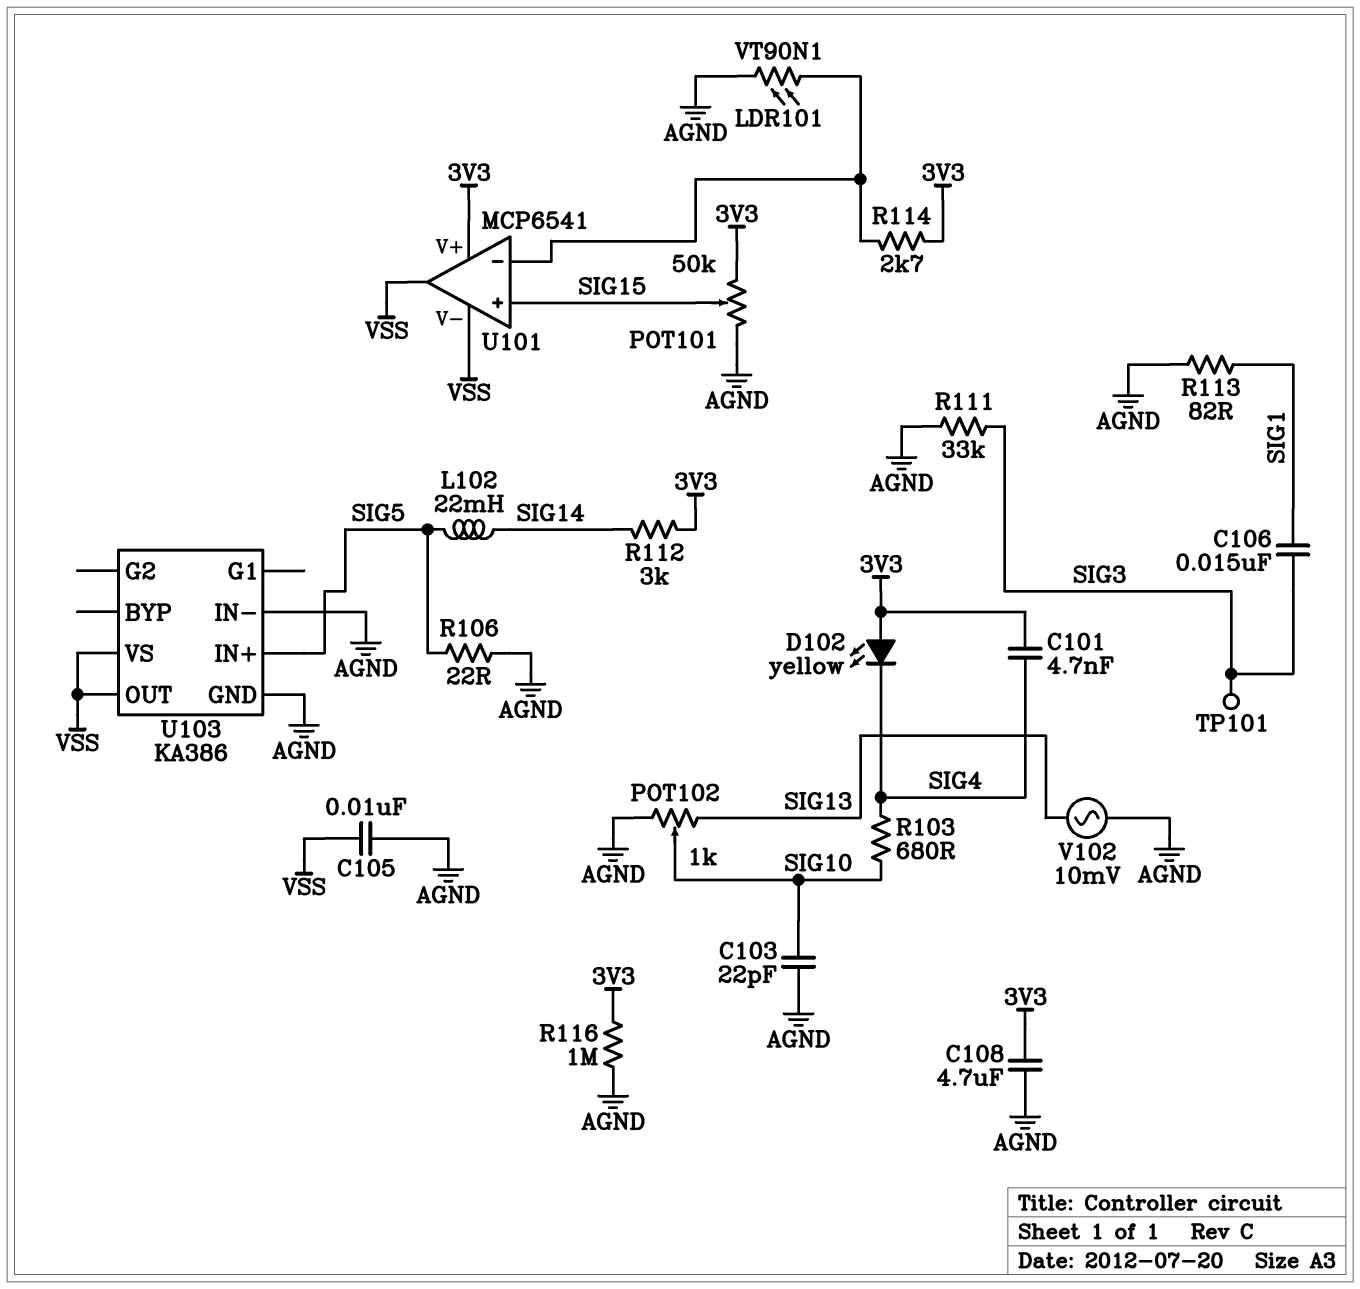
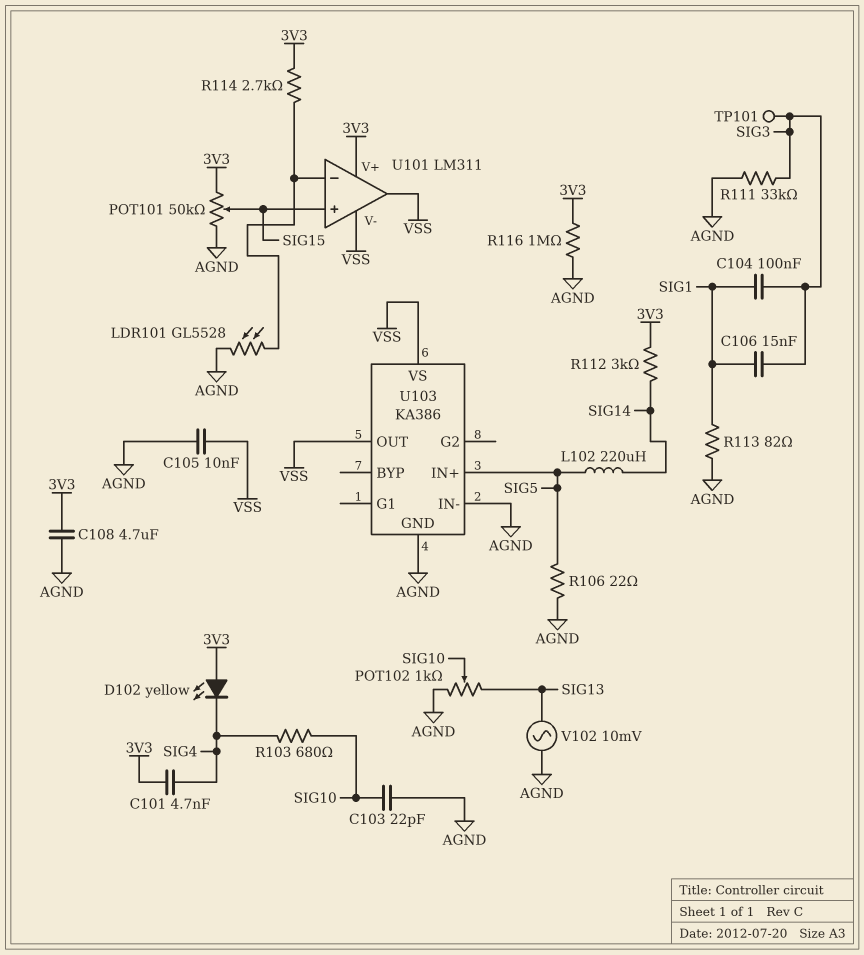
C104: none -> 100nF (SIG1, SIG3)
L102: 22mH (SIG5, SIG14) -> 220uH (SIG5, SIG14)
LDR101: VT90N1 (AGND, U101/in-) -> GL5528 (AGND, U101/in-)
U101: MCP6541 -> LM311

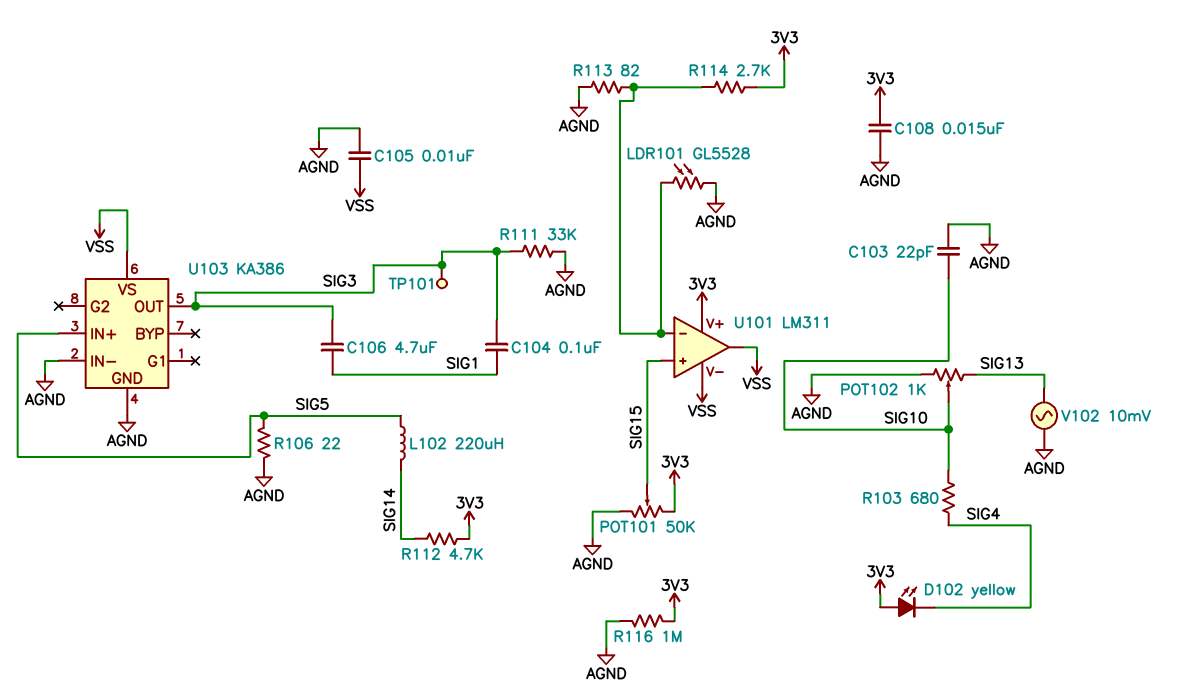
C101: 4.7nF (3V3, SIG4) -> none
C106: 15nF (SIG1, SIG3) -> 4.7uF (SIG1, SIG3)
C108: 4.7uF (3V3, AGND) -> 15nF (3V3, AGND)
R112: 3k (3V3, SIG14) -> 4.7k (3V3, SIG14)
R113: 82 (AGND, SIG1) -> 82 (AGND, U101/in-)
U103 pin OUT: VSS -> SIG3

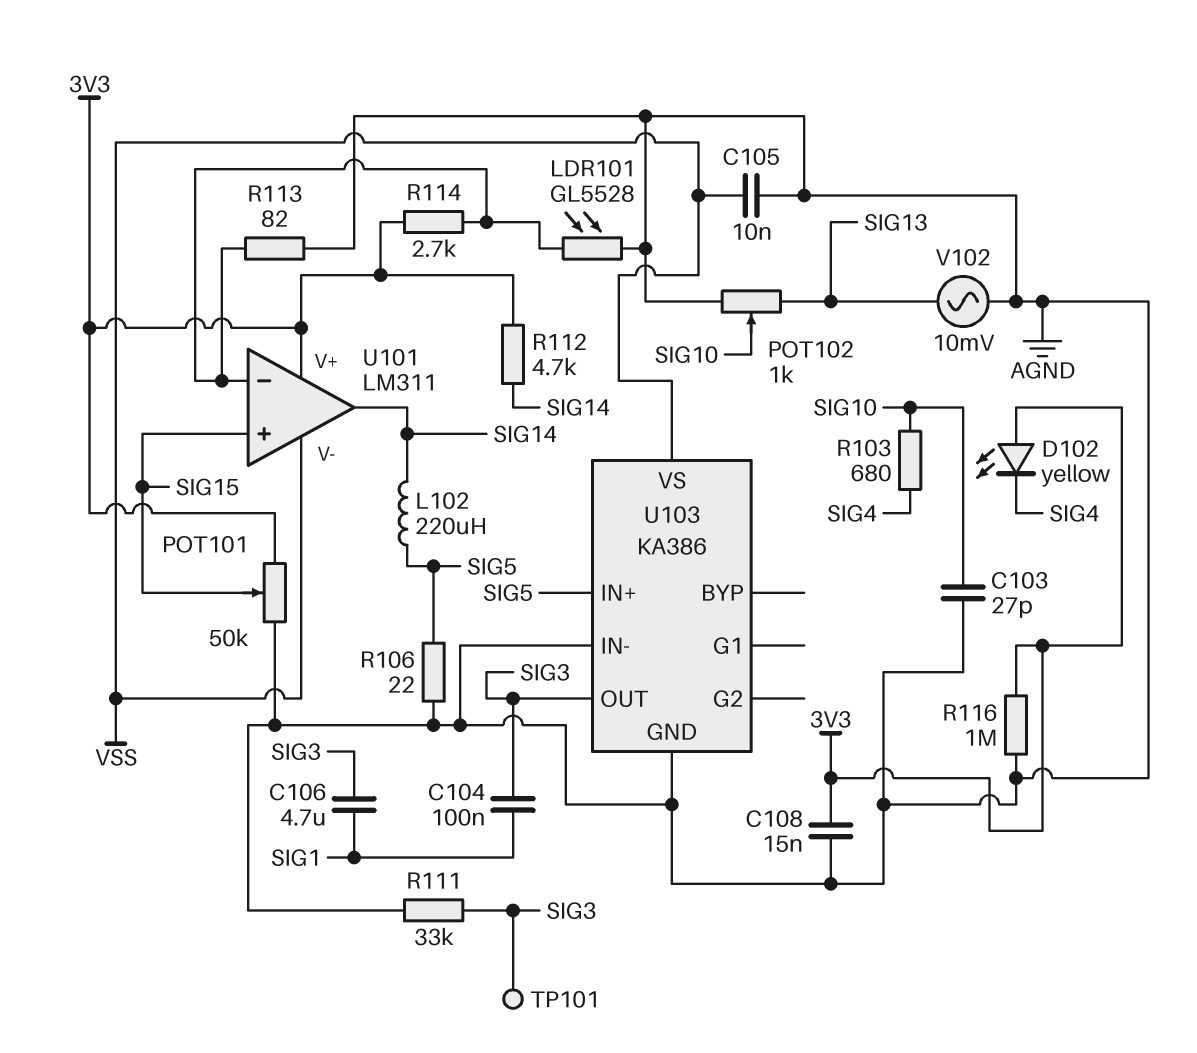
C103: 22pF (AGND, SIG10) -> 27pF (AGND, SIG10)
U101 pin out: VSS -> SIG14

